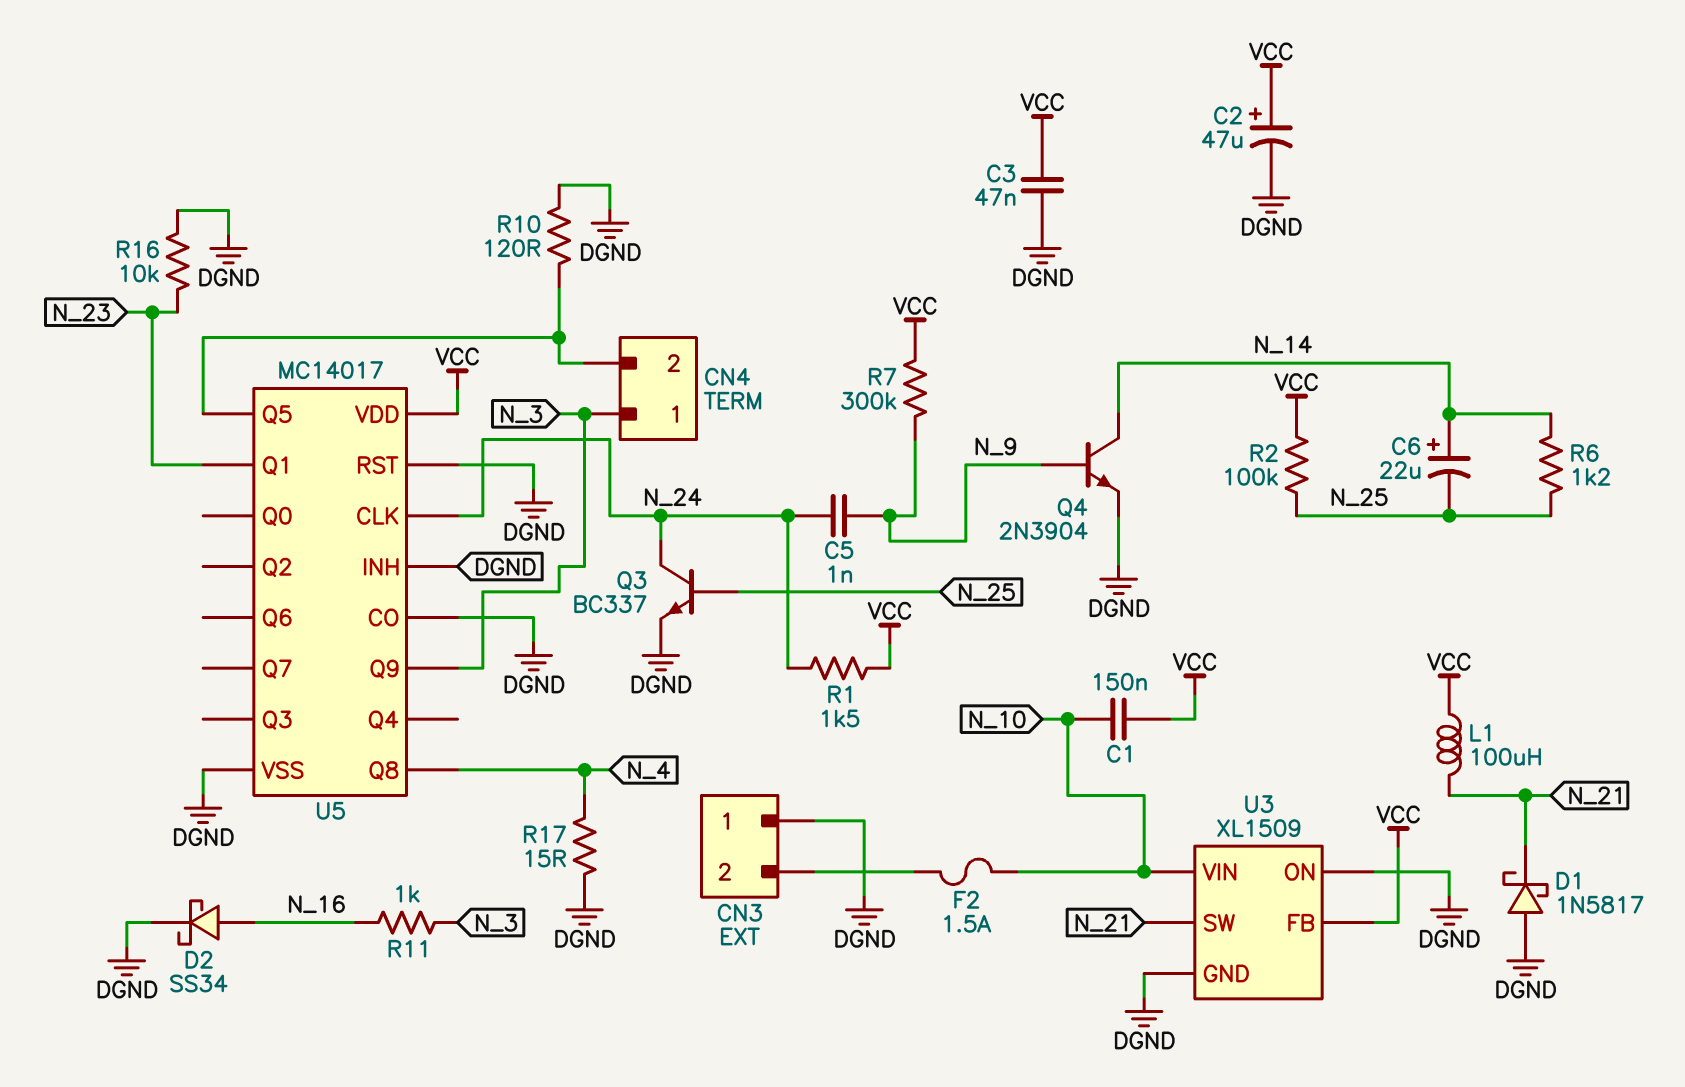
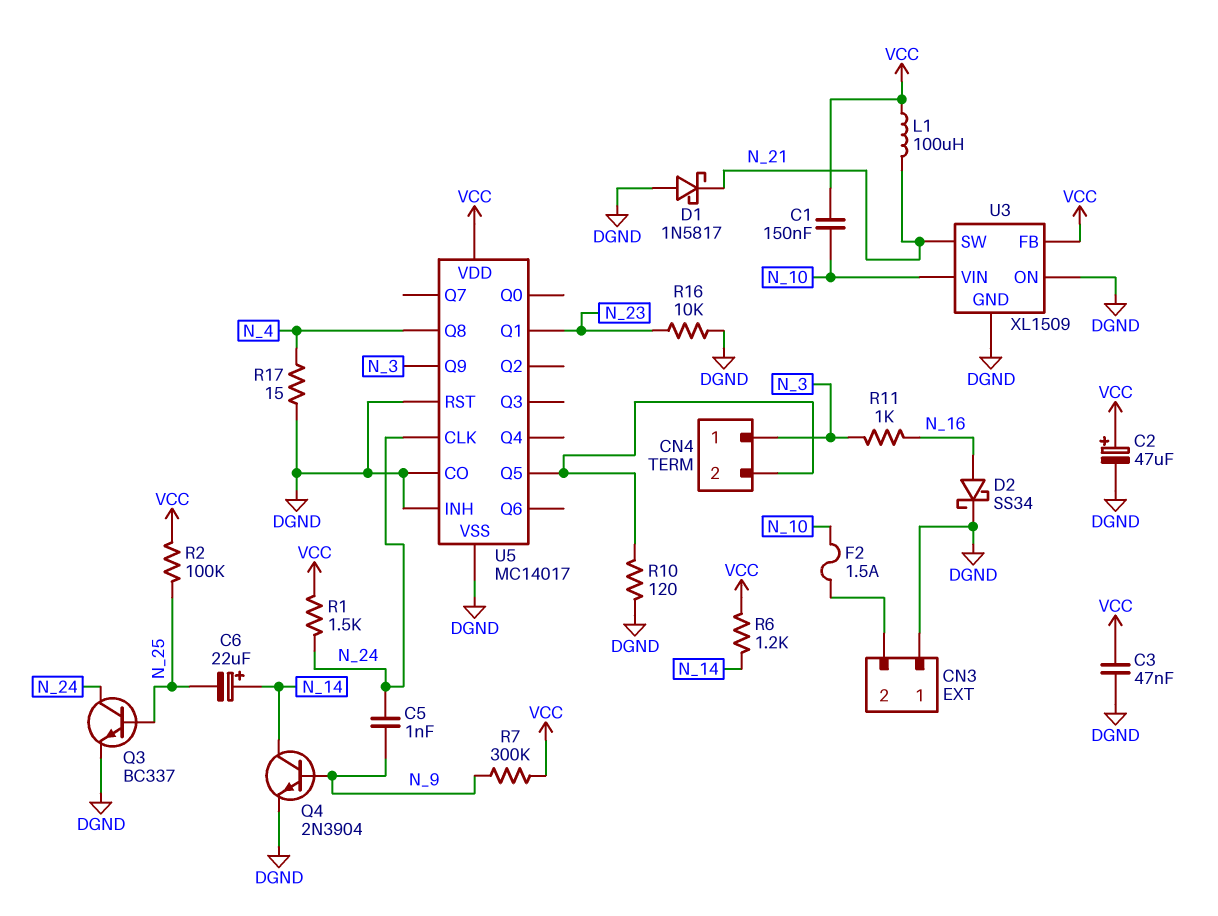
R6: 1.2k (N_14, N_25) -> 1.2k (N_14, VCC)

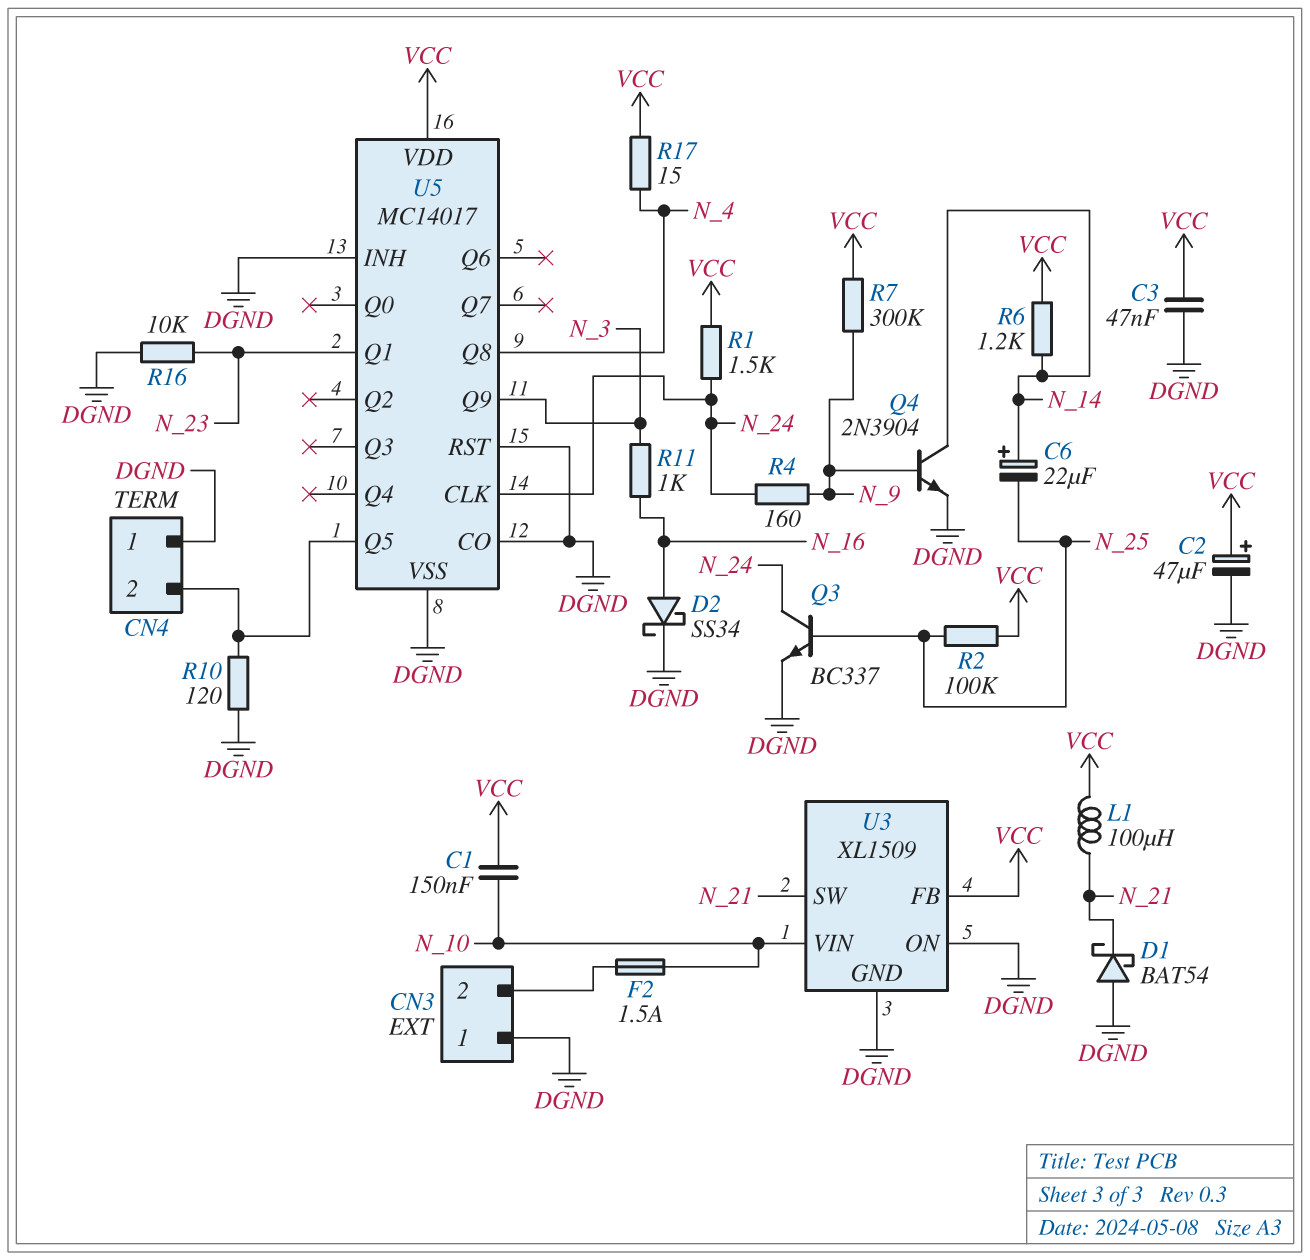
C5: 1nF (N_9, N_24) -> none
CN4 pin 1: N_3 -> DGND
D1: schottky 1N5817 (A DGND, K N_21) -> schottky BAT54 (A DGND, K N_21)
R4: none -> 160 (N_9, N_24)
R17: 15 (DGND, N_4) -> 15 (N_4, VCC)

